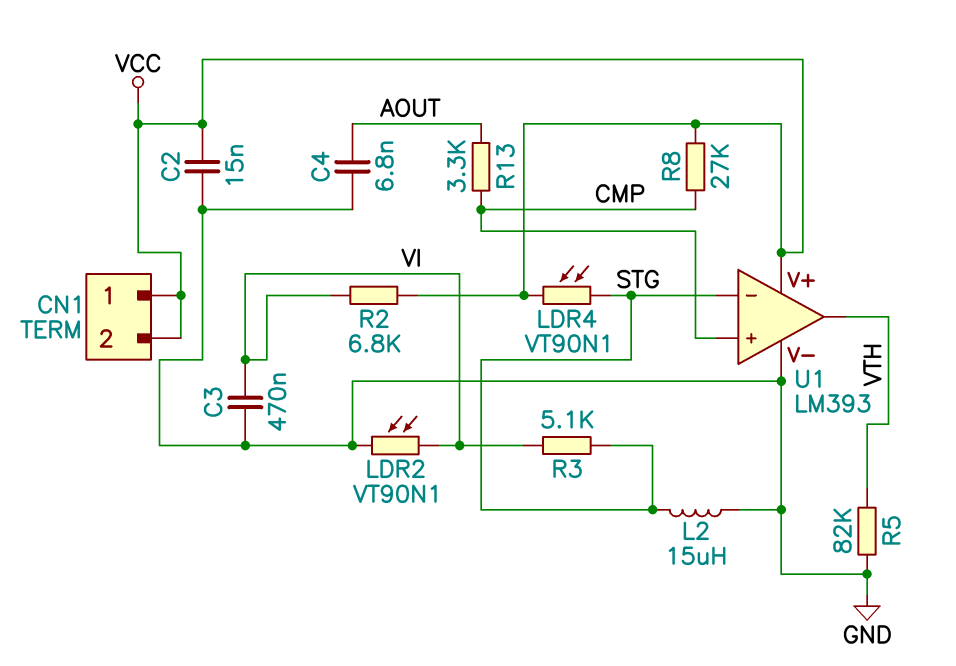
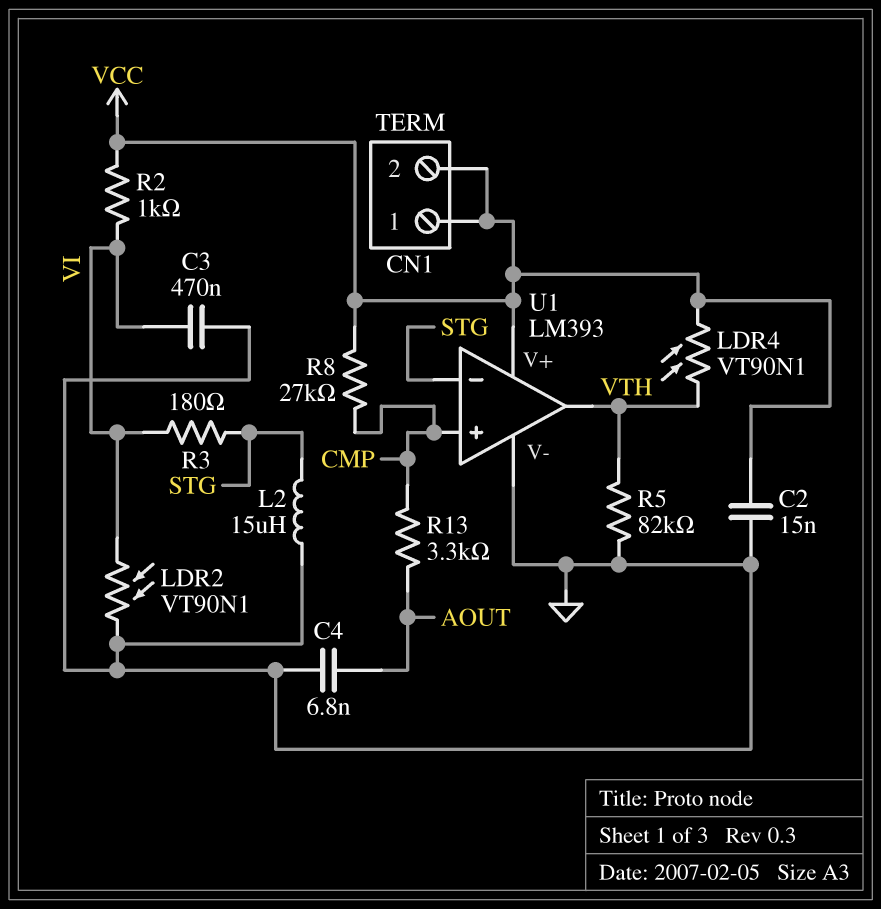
LDR4: VT90N1 (STG, VCC) -> VT90N1 (VCC, VTH)
R2: 6.8k (VCC, VI) -> 1k (VCC, VI)
R3: 5.1k (STG, VI) -> 180 (STG, VI)

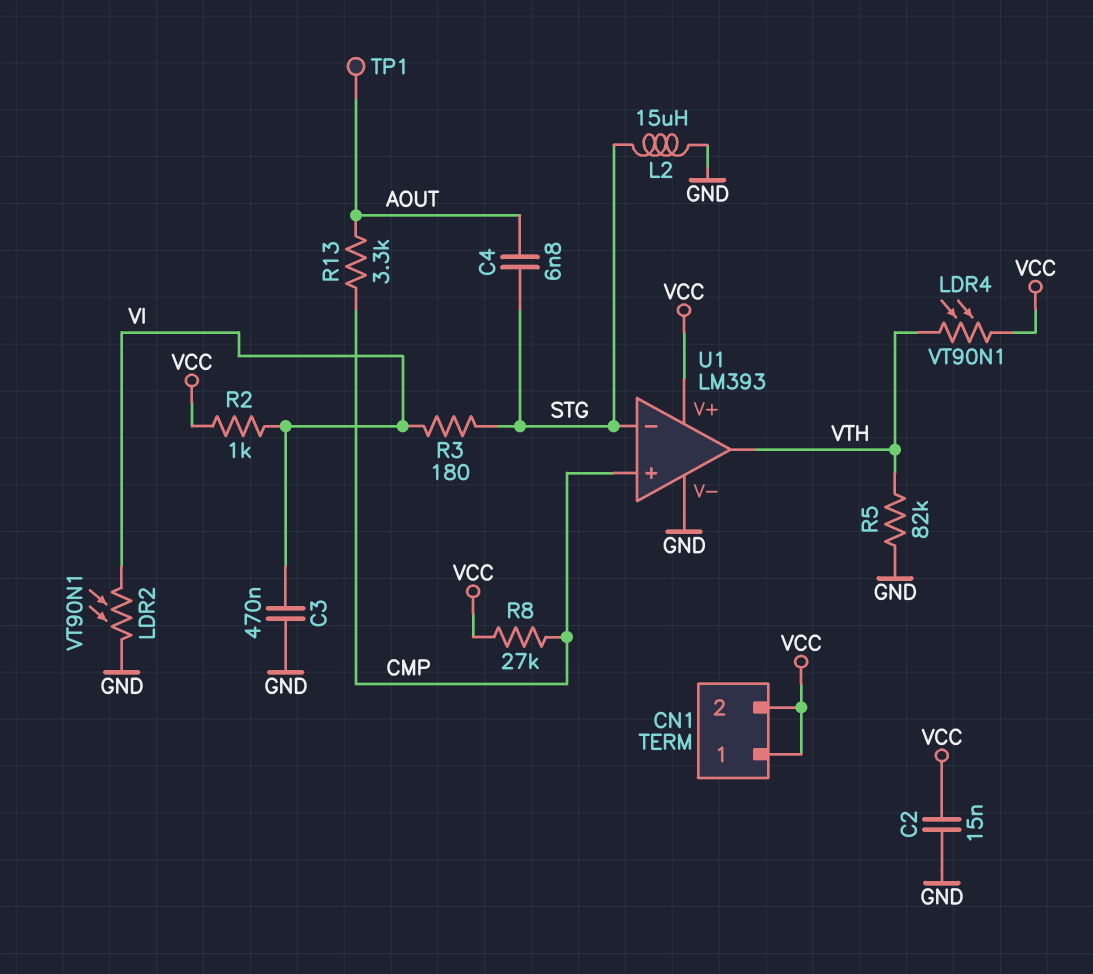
C4: 6.8nF (AOUT, GND) -> 6.8nF (AOUT, STG)
TP1: none -> test point (AOUT)

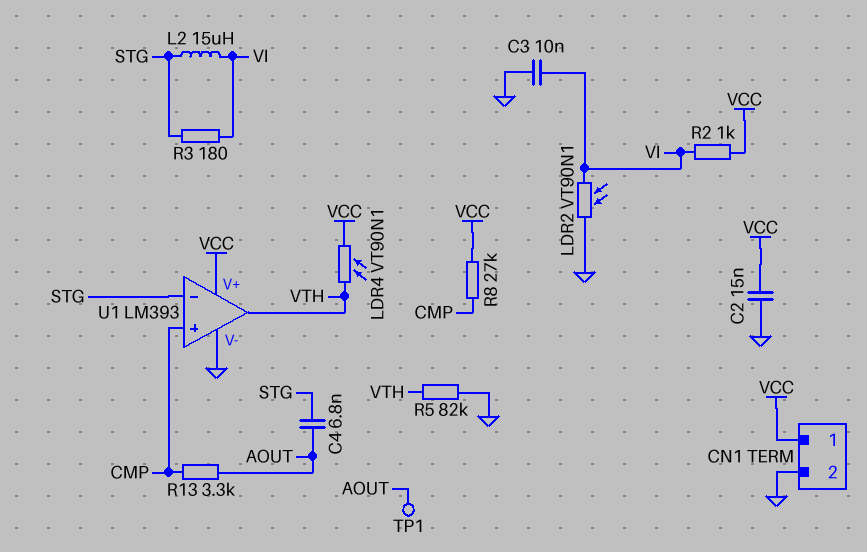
C3: 470nF (GND, VI) -> 10nF (GND, VI)
CN1 pin 2: VCC -> GND
L2: 15uH (GND, STG) -> 15uH (STG, VI)

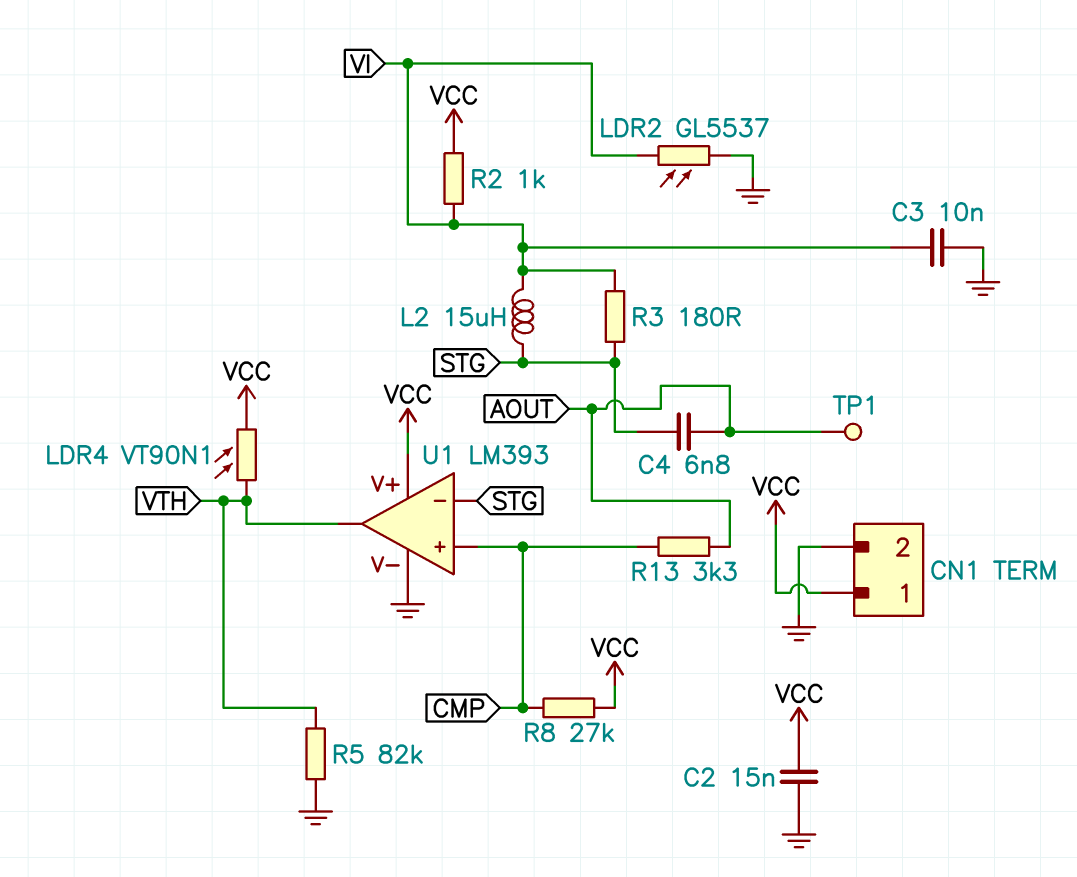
LDR2: VT90N1 (GND, VI) -> GL5537 (GND, VI)

